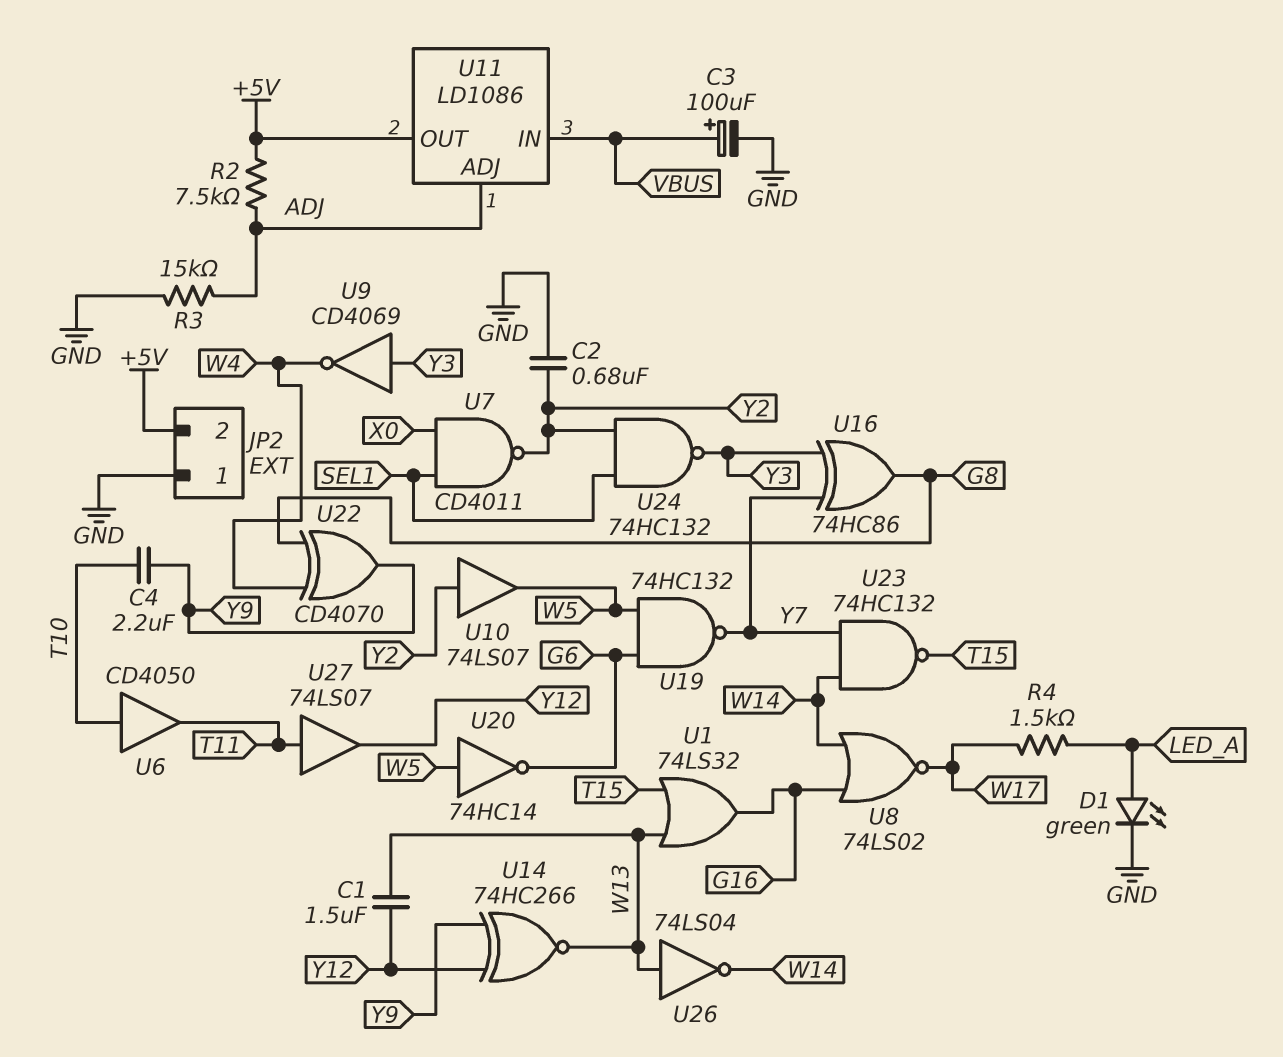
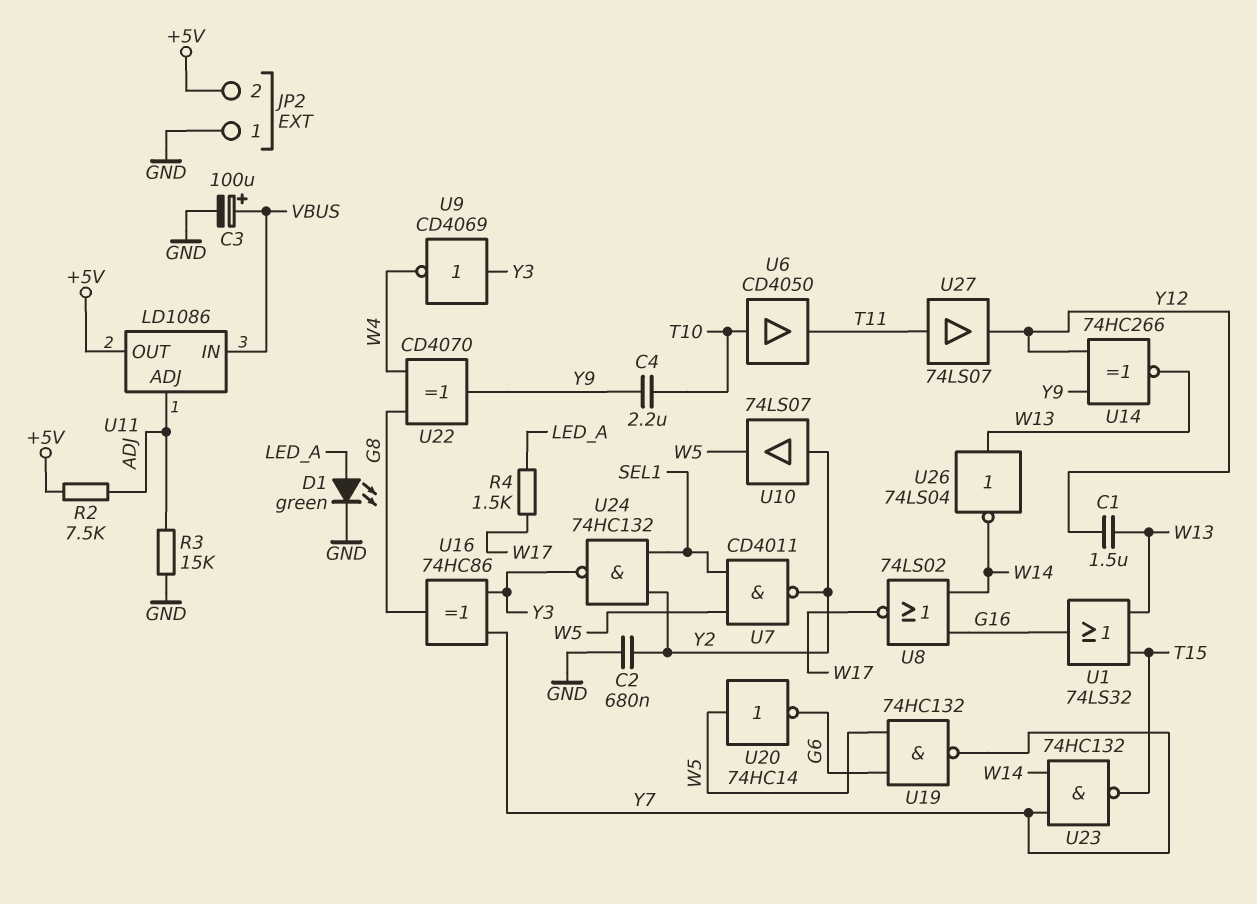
U7: NAND CD4011 (in SEL1, in X0, out Y2) -> NAND CD4011 (in SEL1, in W5, out Y2)

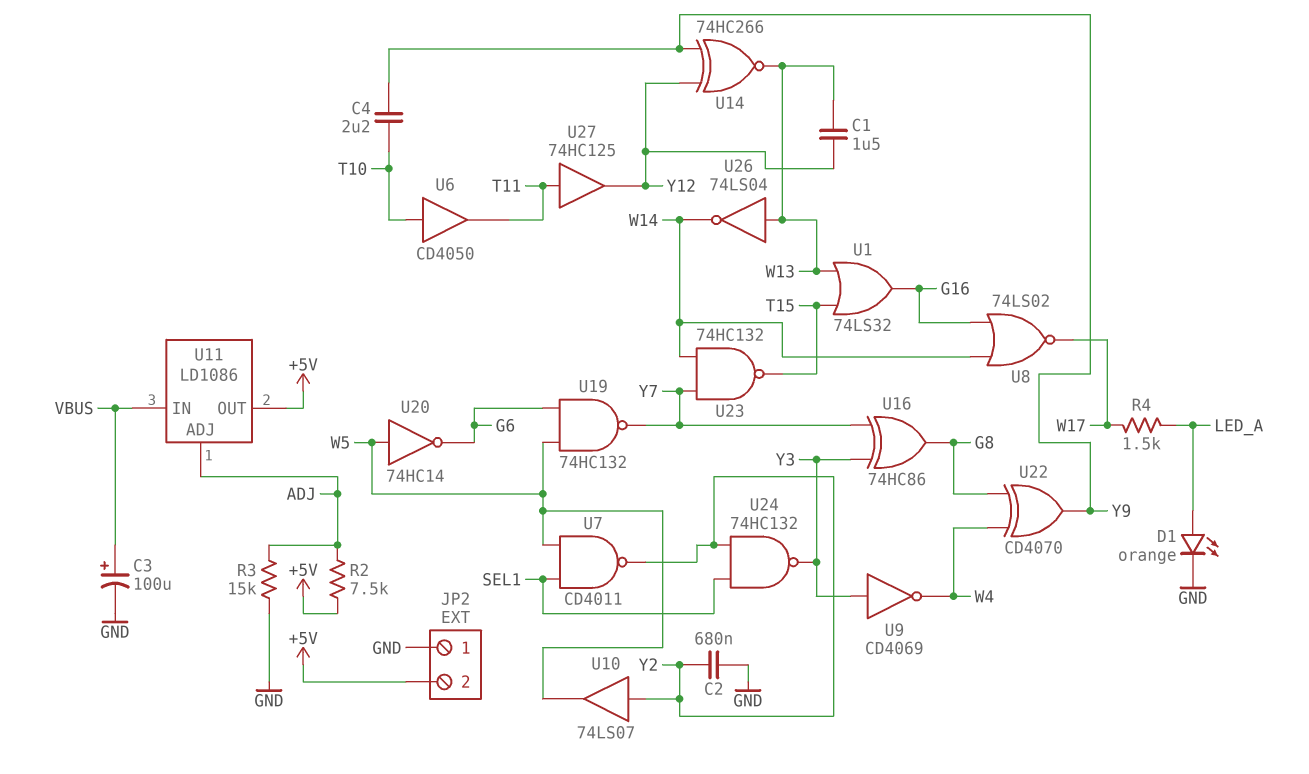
D1: LED green (A LED_A, K GND) -> LED orange (A LED_A, K GND)
U27: buffer 74LS07 (in T11, out Y12) -> buffer 74HC125 (in T11, out Y12)

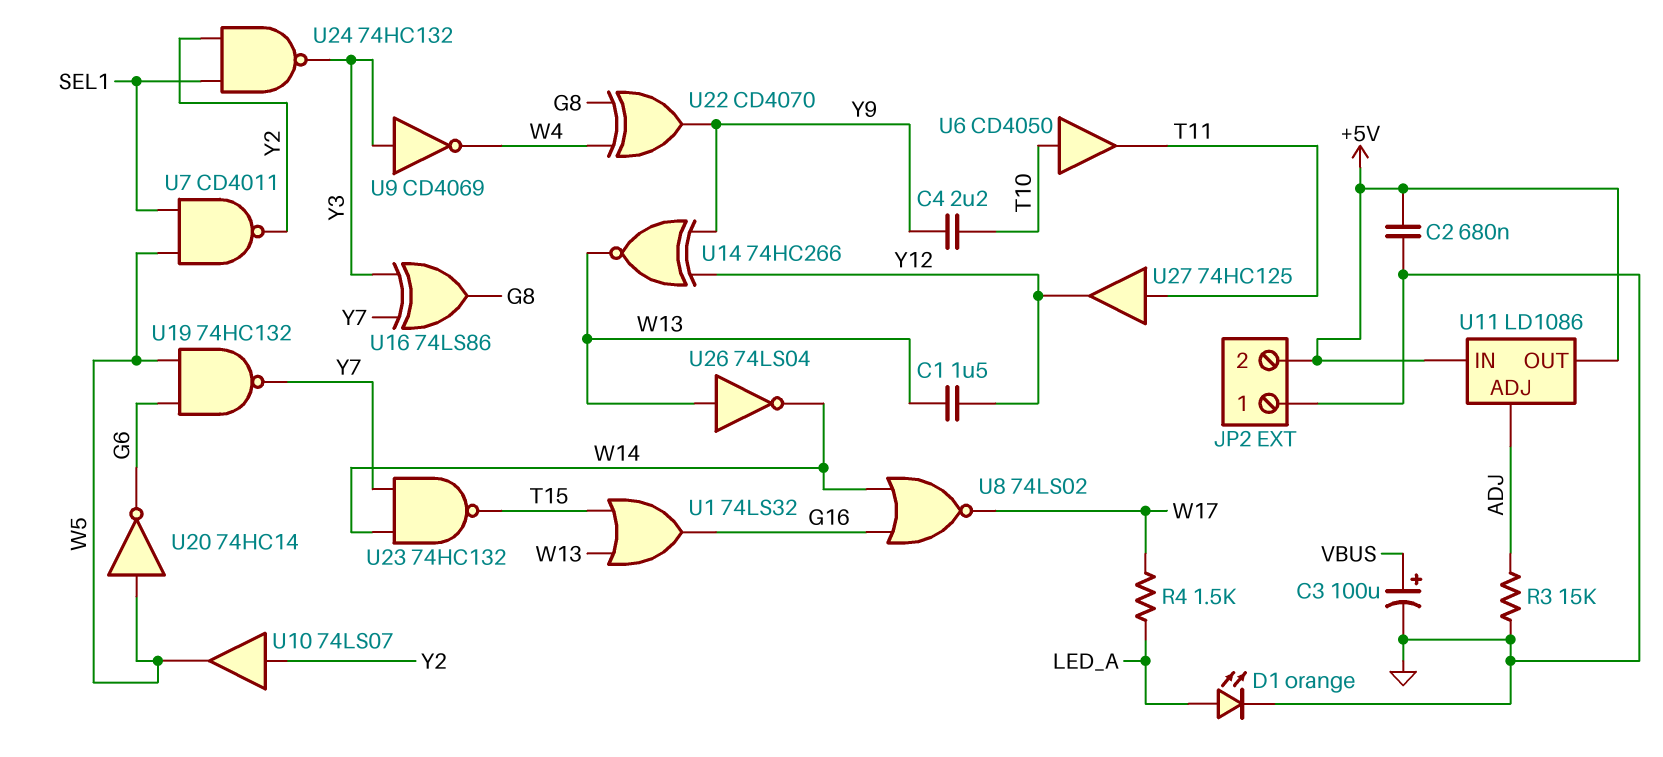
C2: 680nF (GND, Y2) -> 680nF (+5V, GND)
R2: 7.5k (+5V, ADJ) -> none
U11 pin IN: VBUS -> +5V
U16: XOR 74HC86 (in Y3, in Y7, out G8) -> XOR 74LS86 (in Y3, in Y7, out G8)

